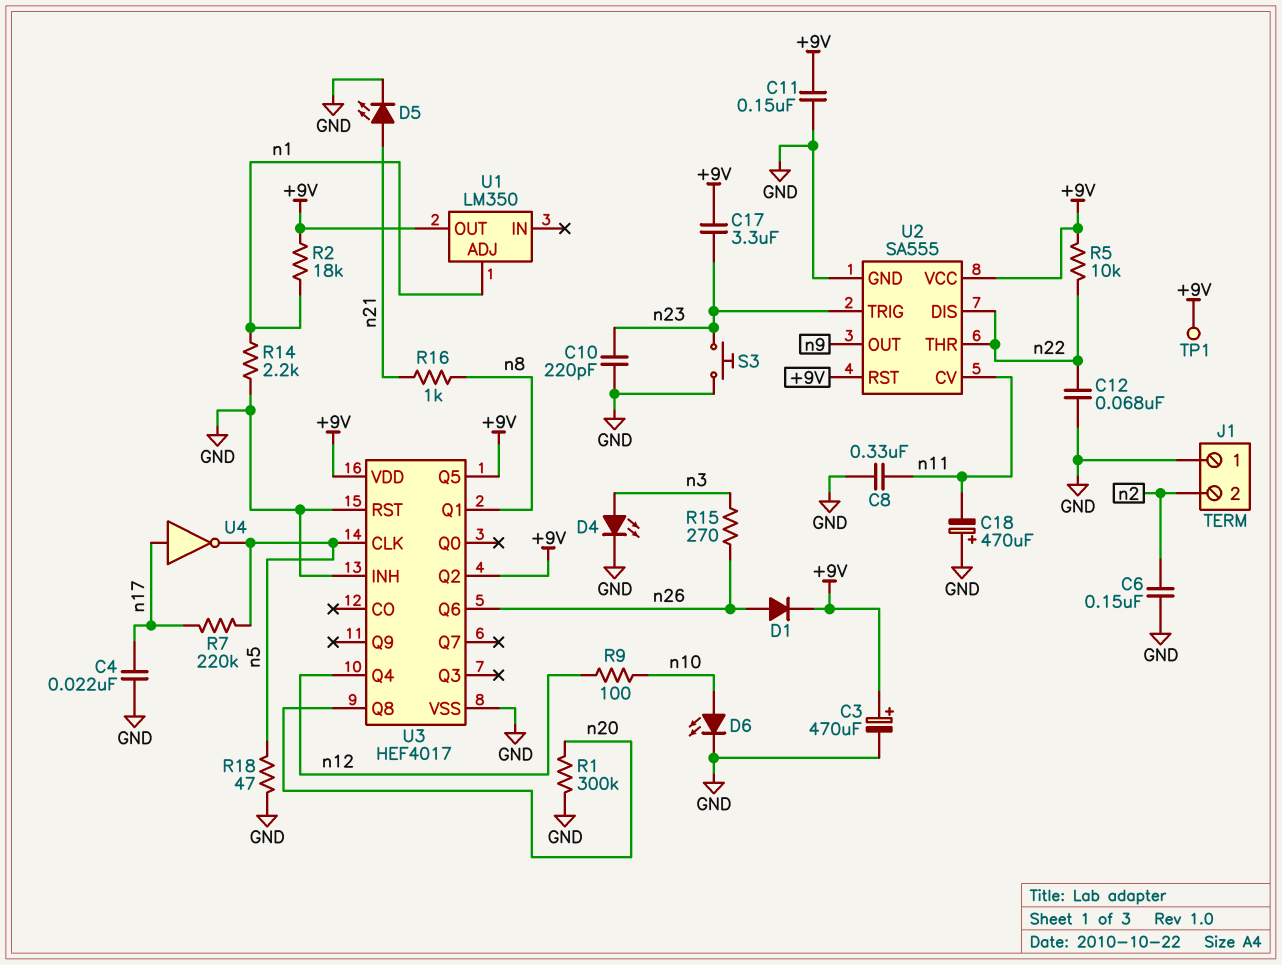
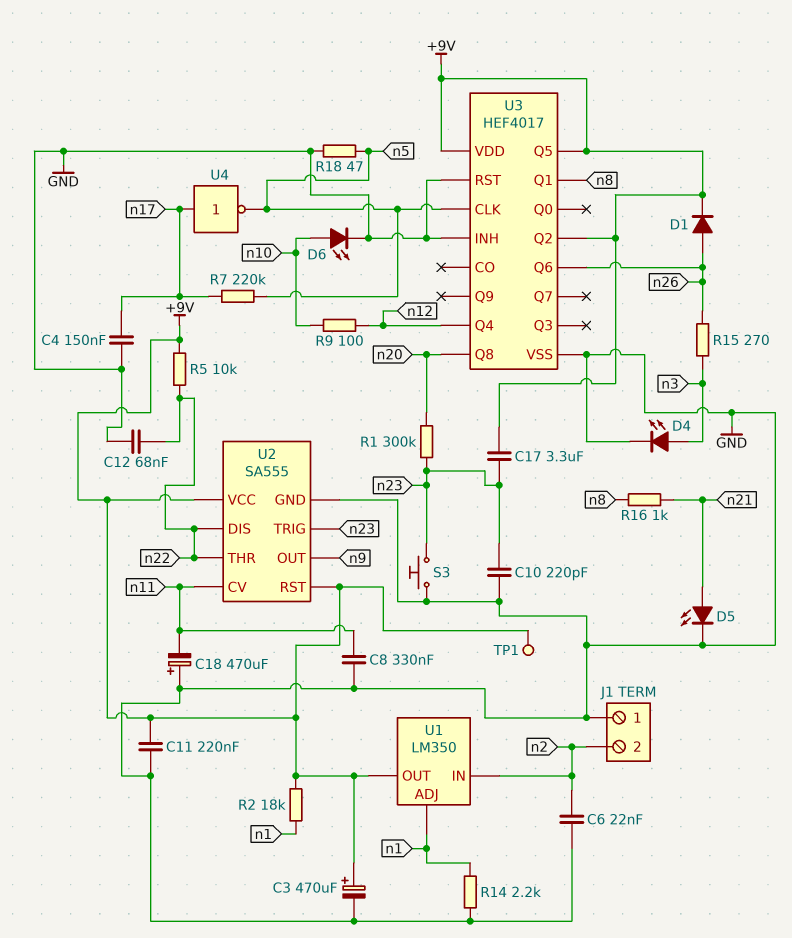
C4: 22nF (GND, n17) -> 150nF (GND, n17)
C6: 150nF (GND, n2) -> 22nF (GND, n2)
C11: 150nF (+9V, GND) -> 220nF (+9V, GND)
R1: 300k (GND, n20) -> 300k (n20, n23)
U1 pin IN: none -> n2

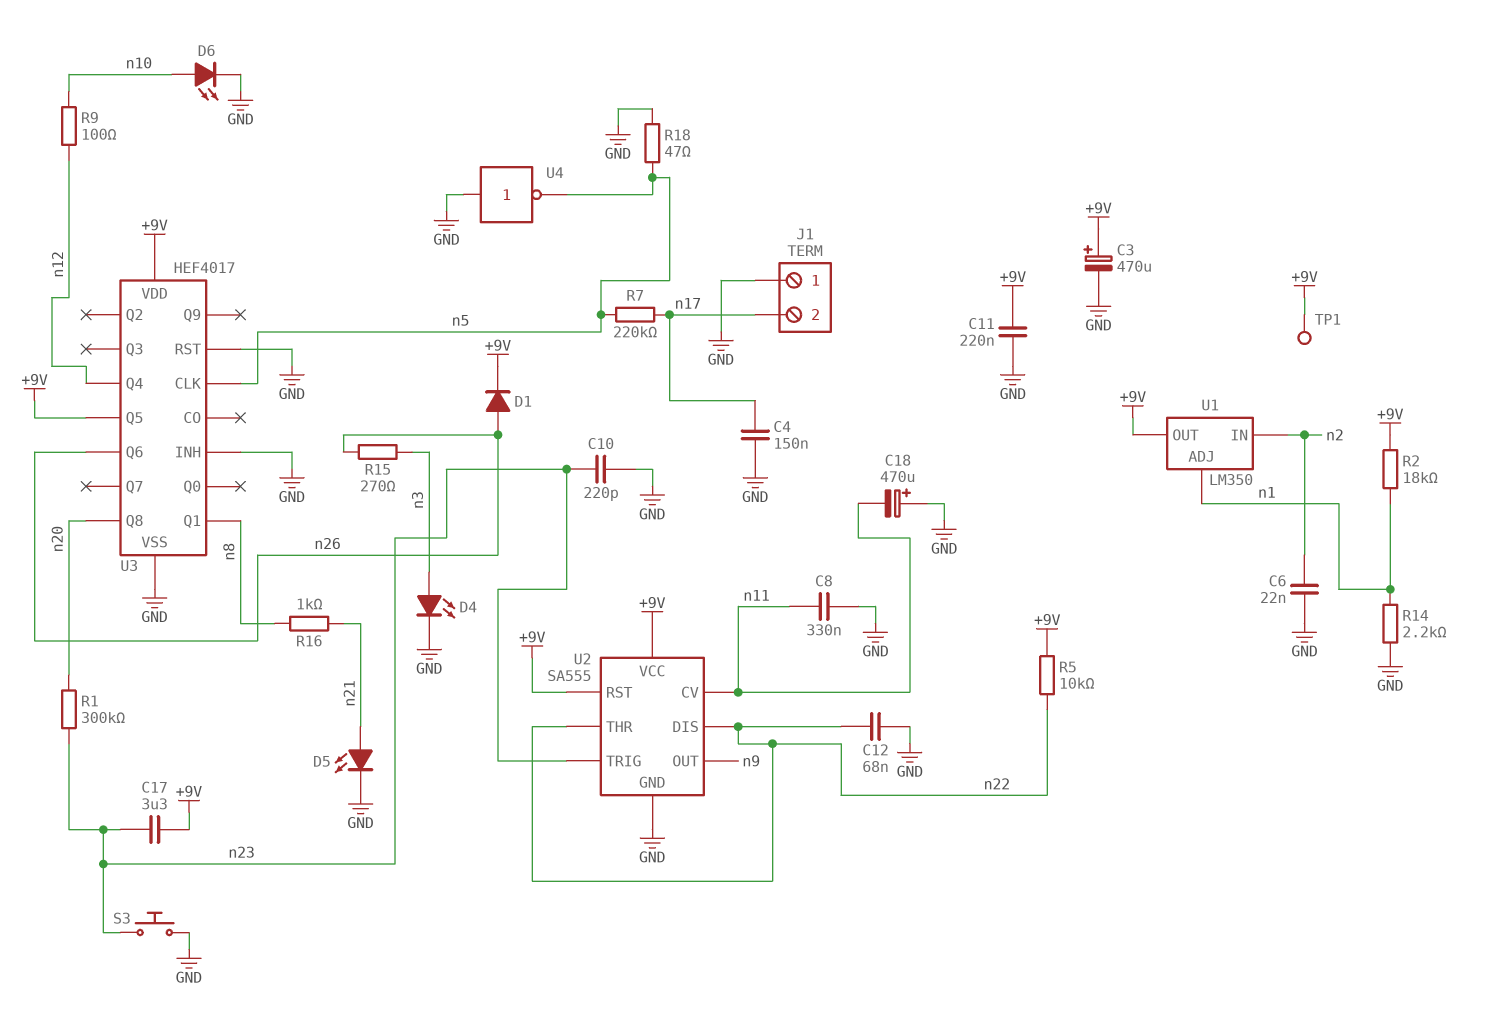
J1 pin 2: n2 -> n17
U3 pin Q2: +9V -> none
U4: NOT (in n17, out n5) -> NOT (in GND, out n5)

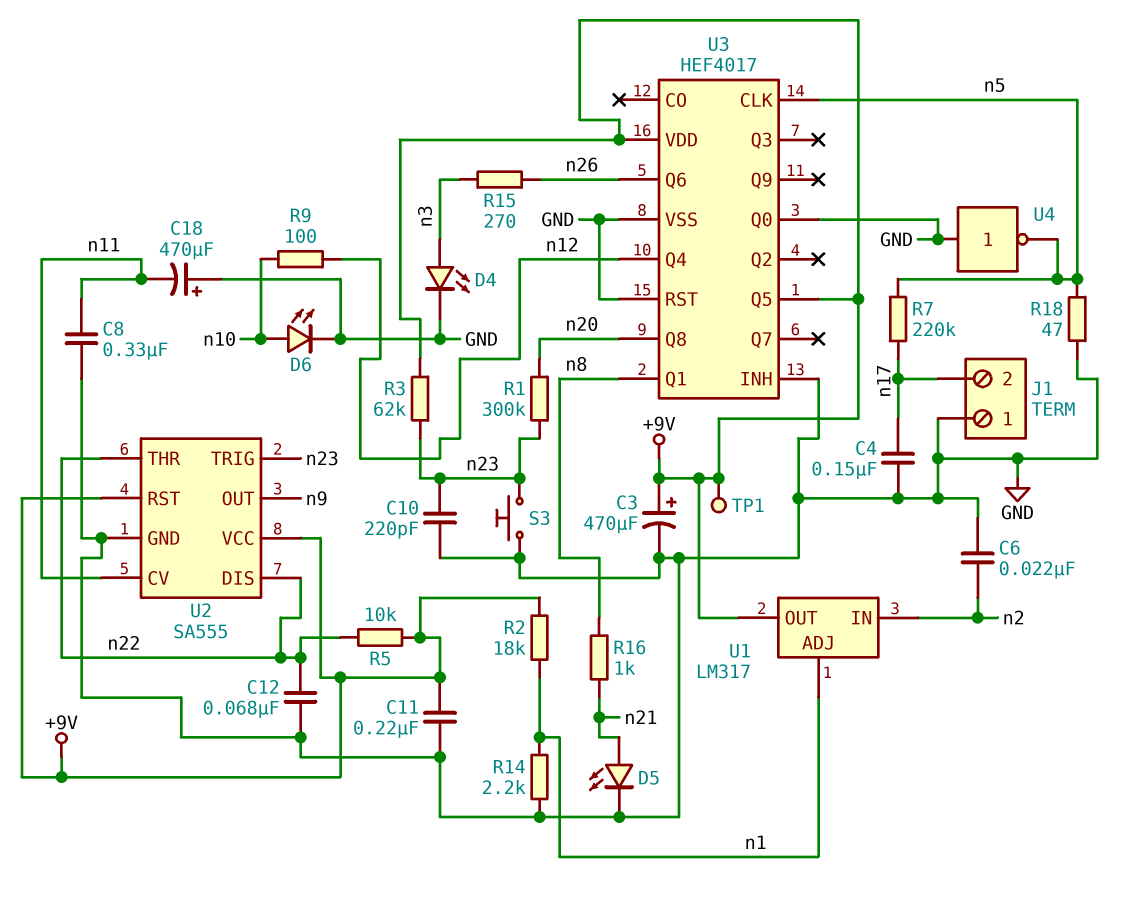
C17: 3.3uF (+9V, n23) -> none
D1: diode (A n26, K +9V) -> none
R3: none -> 62k (+9V, n23)
U1: LM350 -> LM317
U3 pin Q0: none -> GND

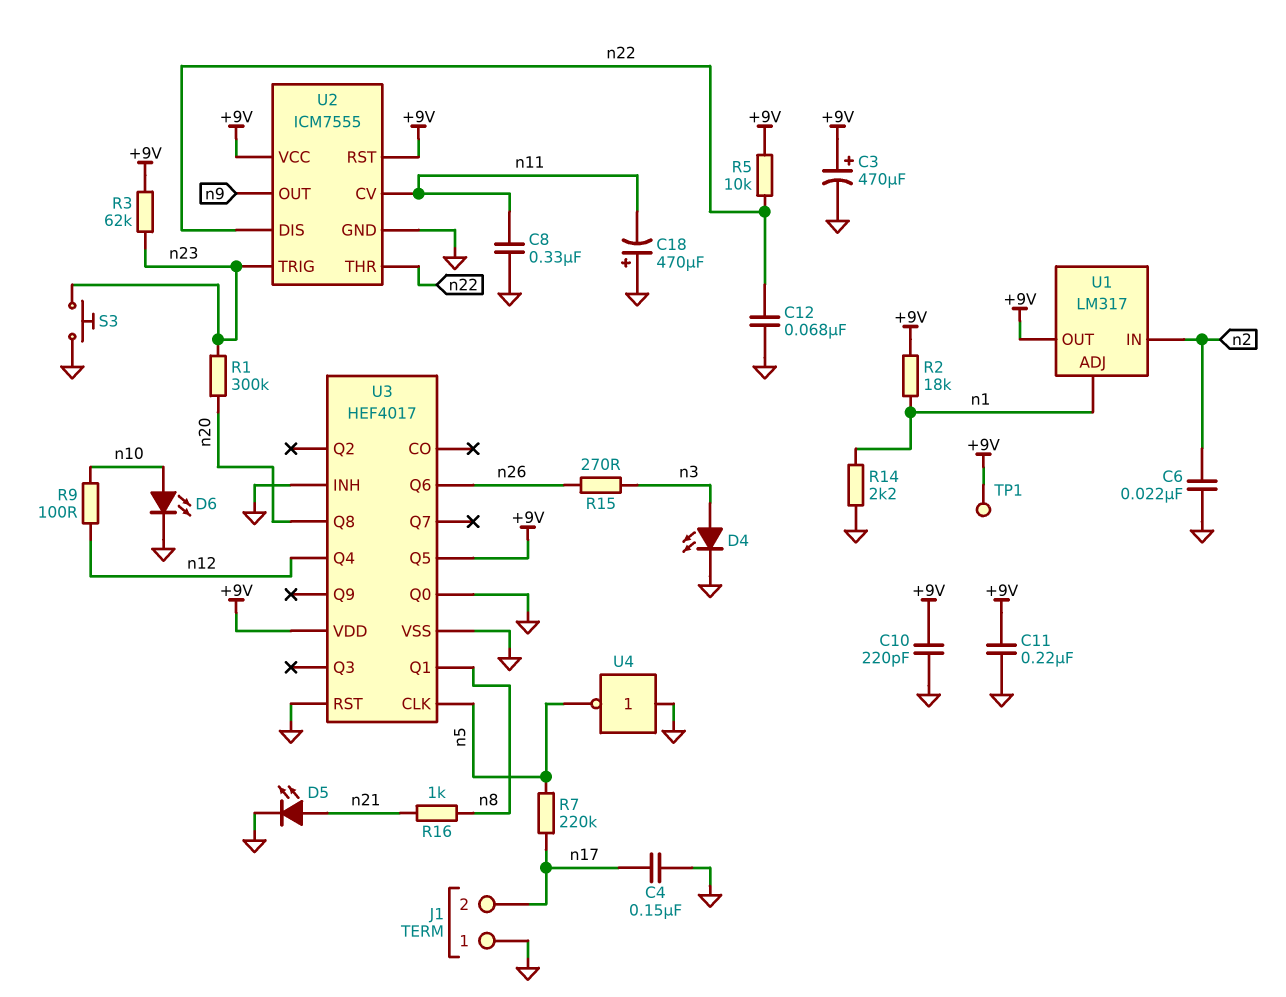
C10: 220pF (GND, n23) -> 220pF (+9V, GND)
R18: 47 (GND, n5) -> none
U2: SA555 -> ICM7555

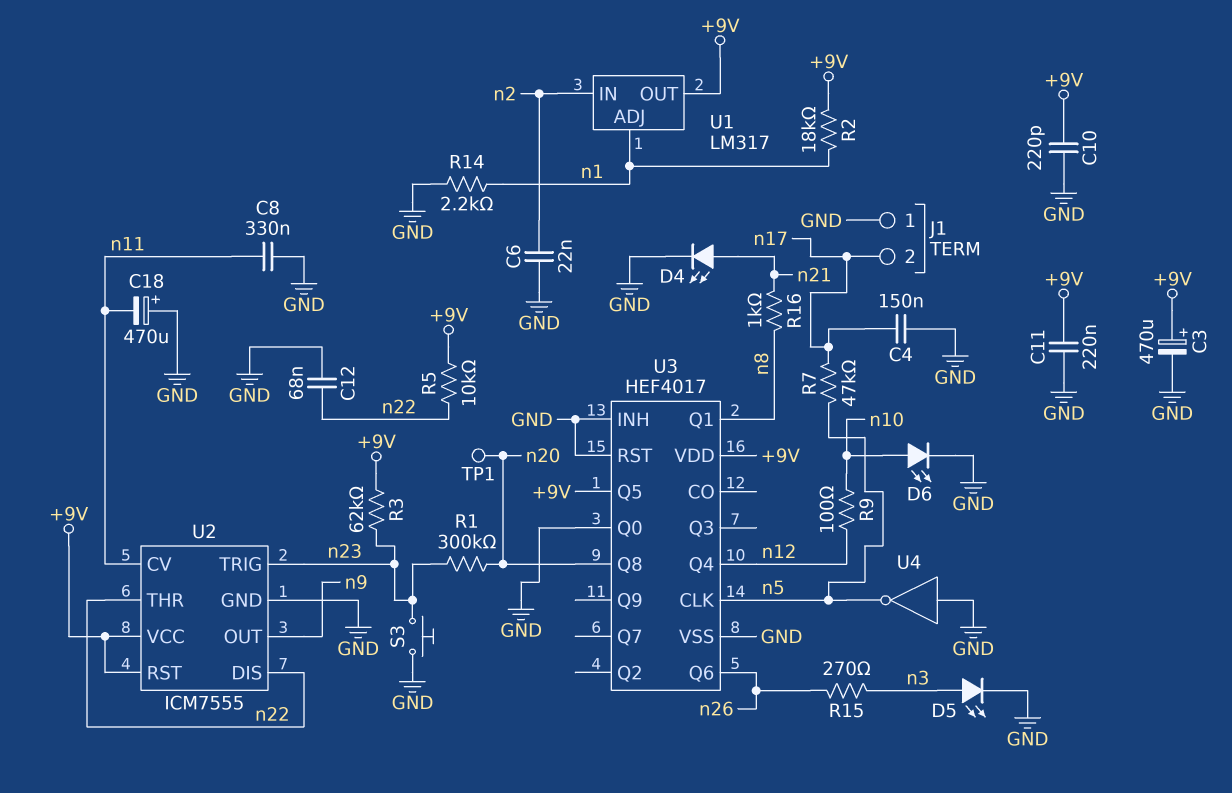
D4: LED (A n3, K GND) -> LED (A n21, K GND)
D5: LED (A n21, K GND) -> LED (A n3, K GND)
R7: 220k (n5, n17) -> 47k (n5, n17)
TP1: test point (+9V) -> test point (n20)

